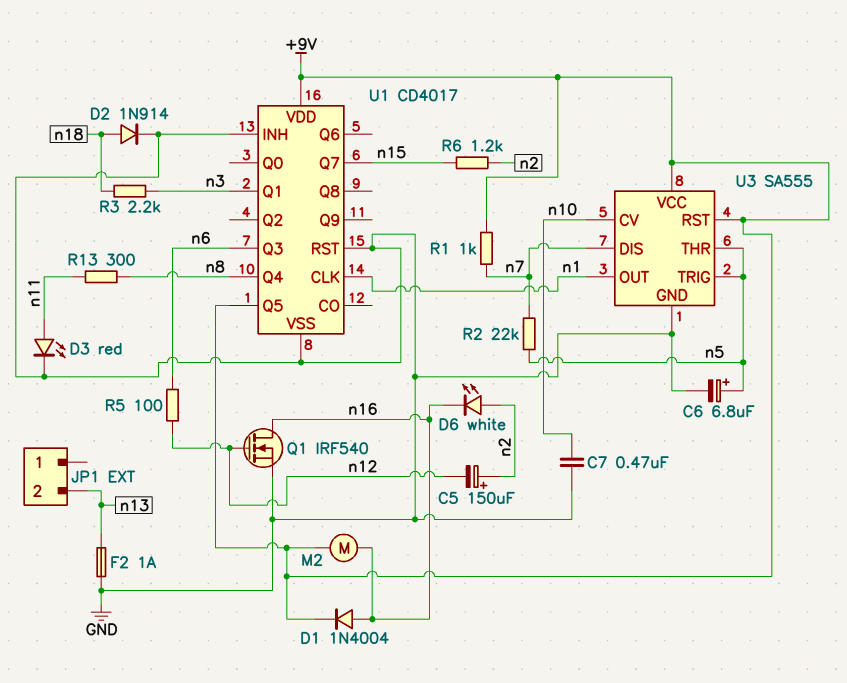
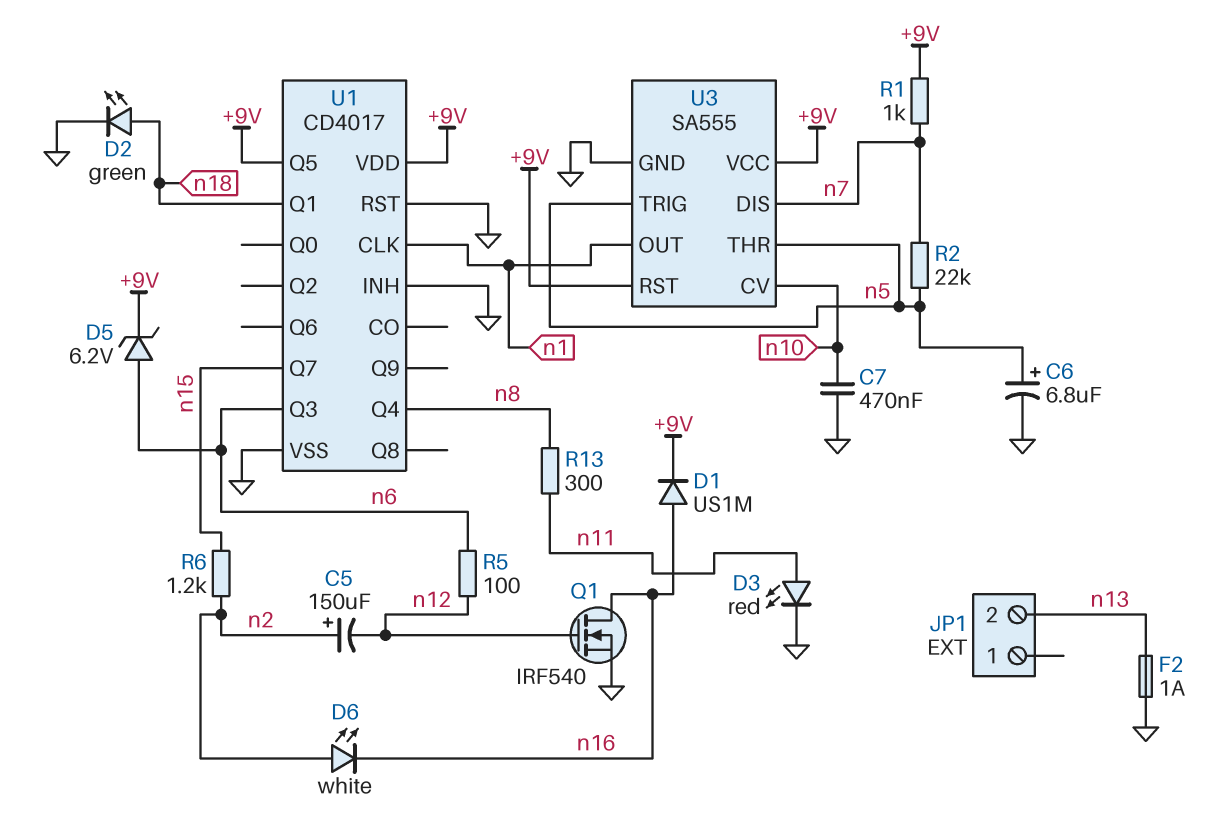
D1: diode 1N4004 (A n16, K +9V) -> diode US1M (A n16, K +9V)
D2: diode 1N914 (A n18, K GND) -> LED green (A n18, K GND)
D5: none -> zener 6.2V (A n6, K +9V)
M2: motor (+9V, n16) -> none
R3: 2.2k (n3, n18) -> none
U1 pin Q1: n3 -> n18

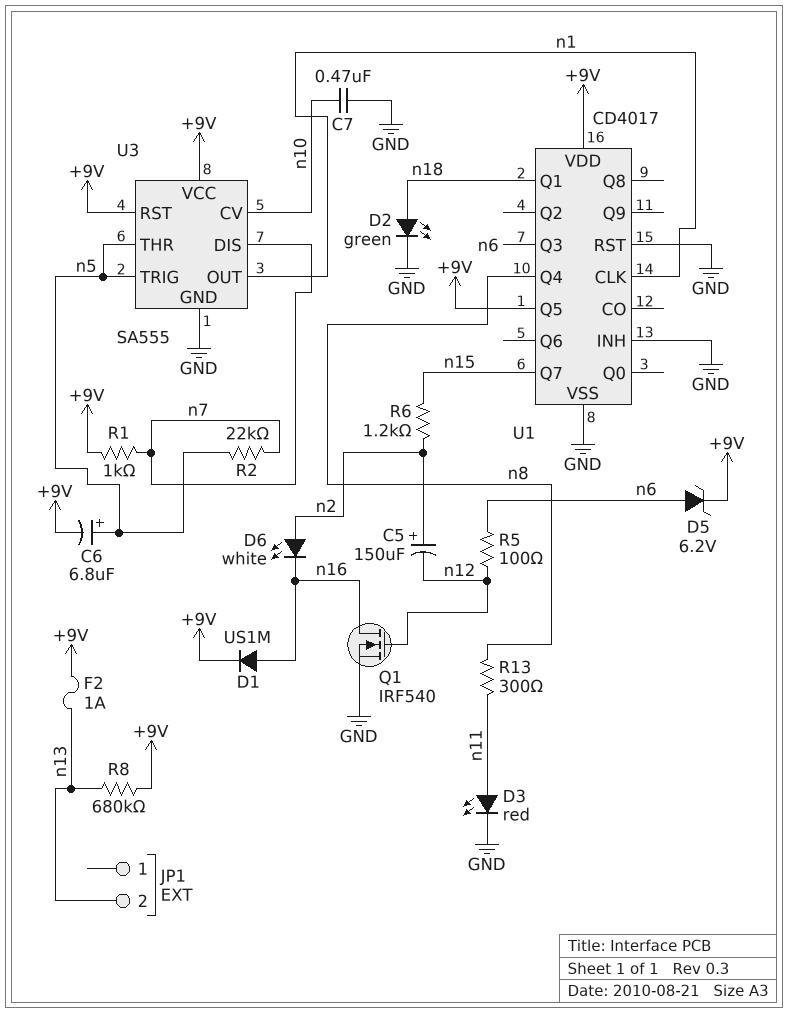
C6: 6.8uF (plus n5, minus GND) -> 6.8uF (plus n5, minus +9V)
F2: 1A (GND, n13) -> 1A (+9V, n13)
R8: none -> 680k (+9V, n13)

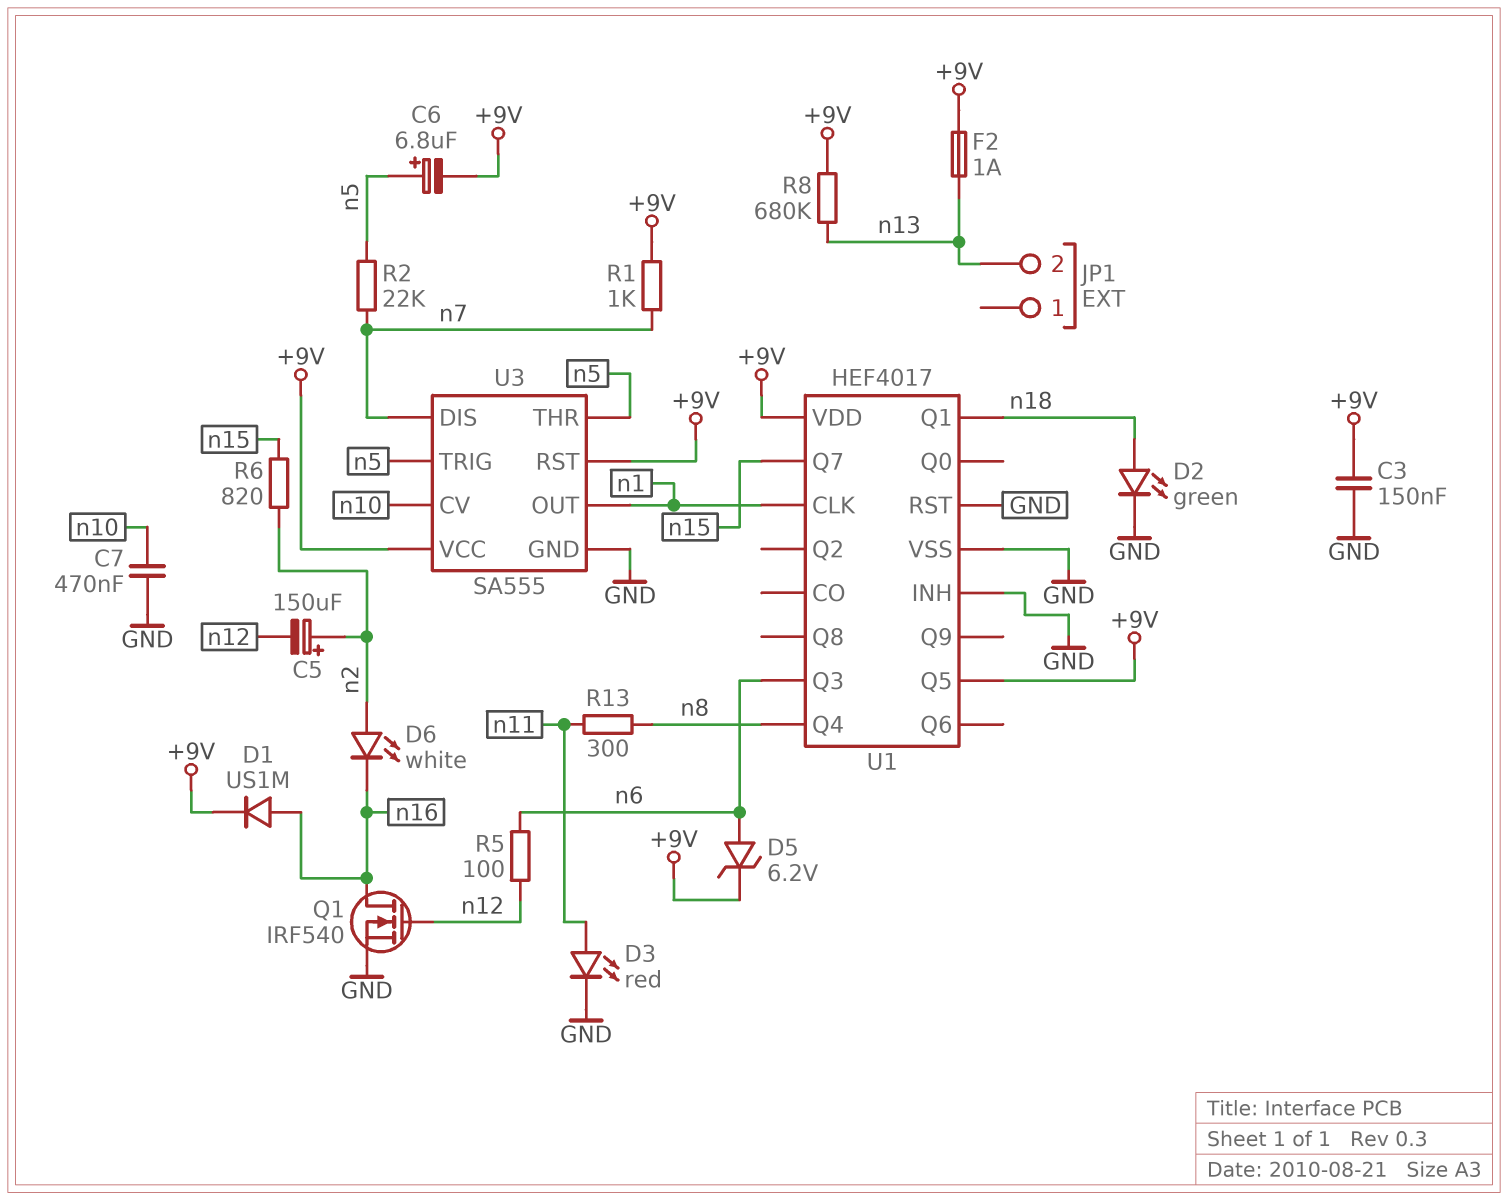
C3: none -> 150nF (+9V, GND)
R6: 1.2k (n2, n15) -> 820 (n2, n15)
U1: CD4017 -> HEF4017

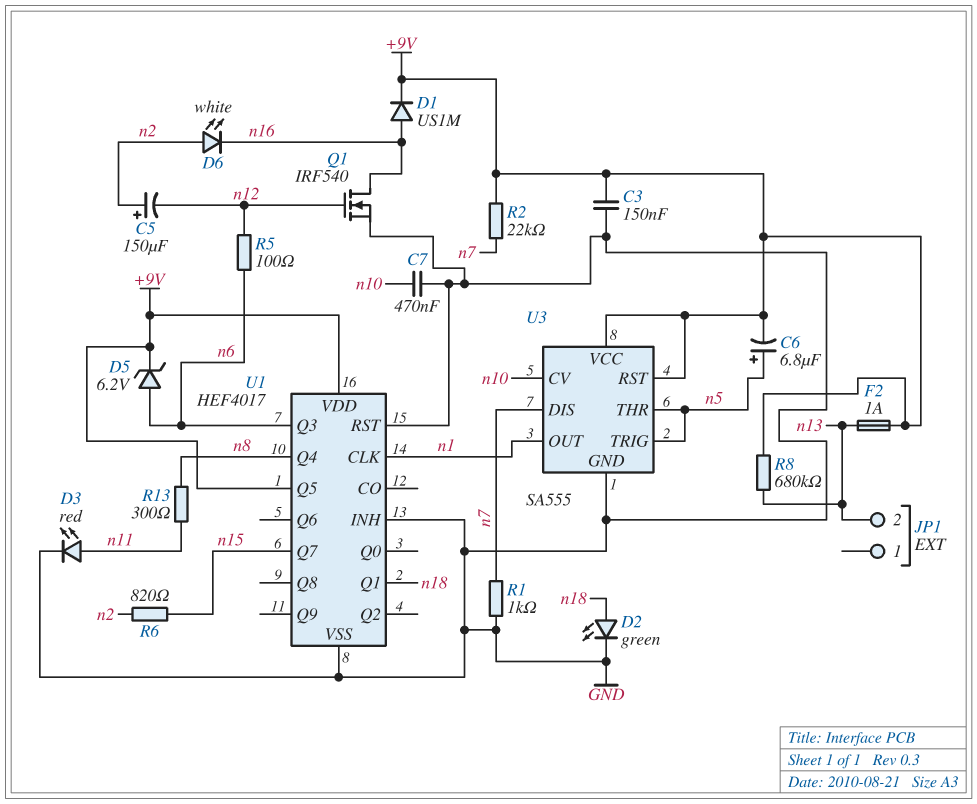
R1: 1k (+9V, n7) -> 1k (GND, n7)
R2: 22k (n5, n7) -> 22k (+9V, n7)

